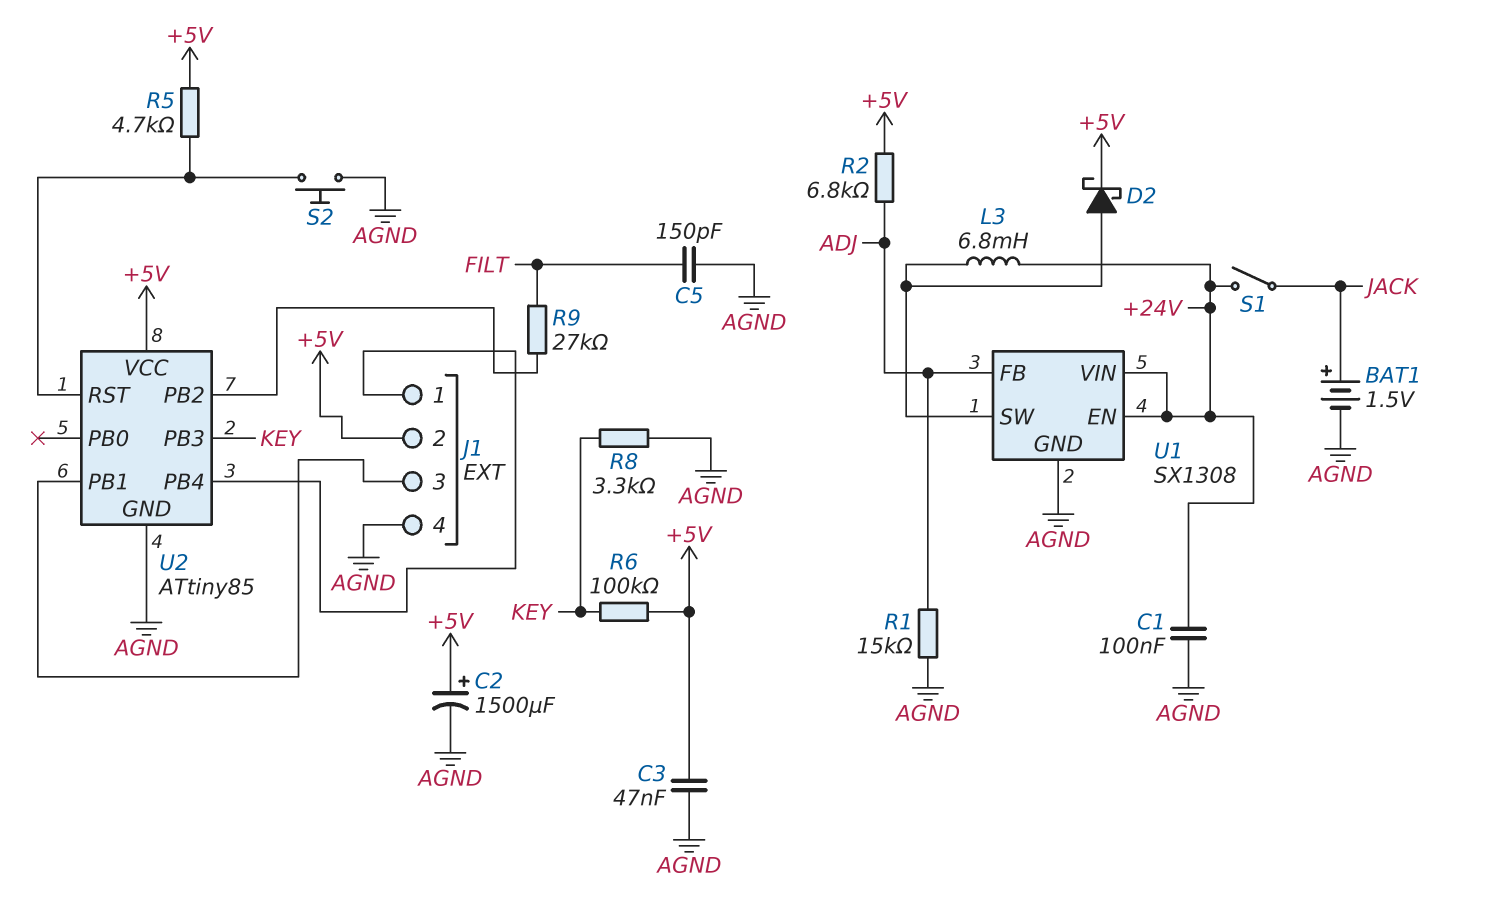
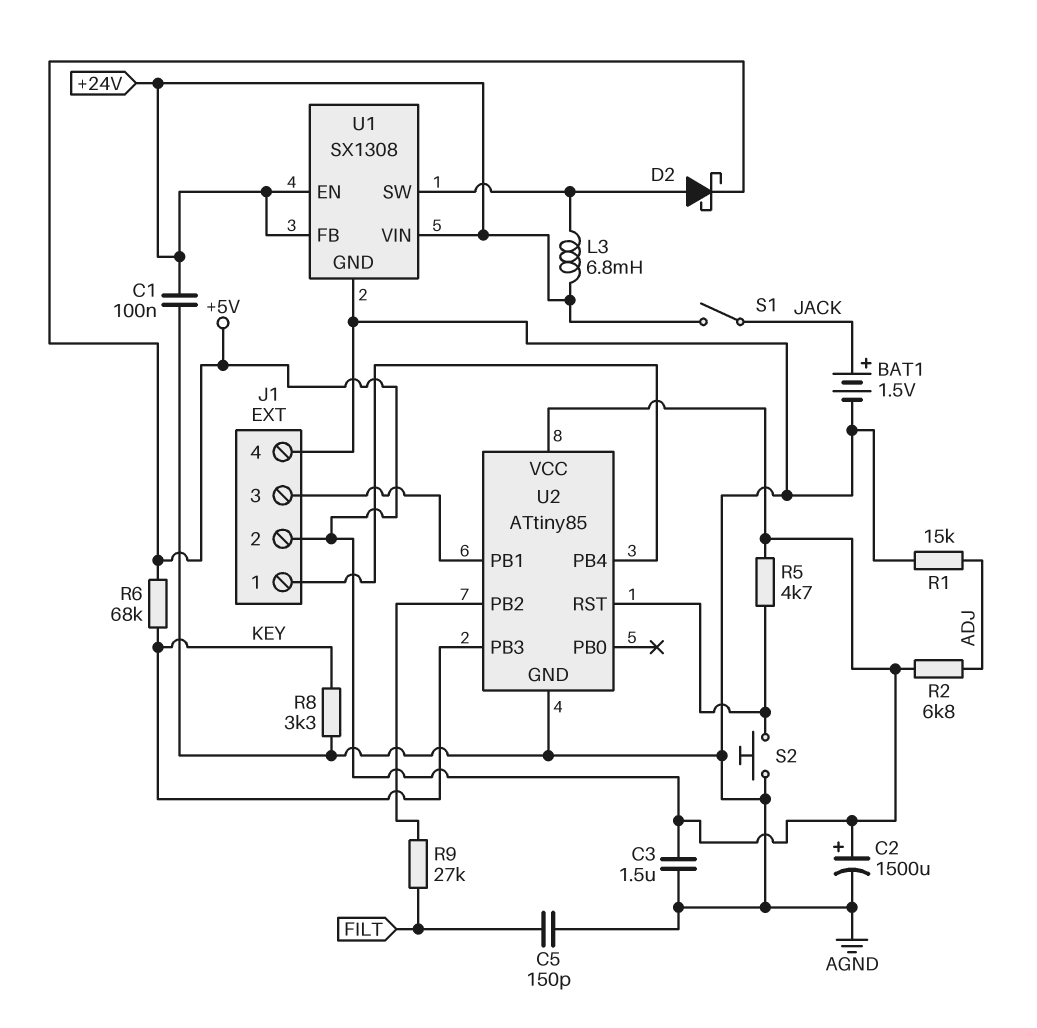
C3: 47nF (+5V, AGND) -> 1.5uF (+5V, AGND)
R6: 100k (+5V, KEY) -> 68k (+5V, KEY)
U1 pin FB: ADJ -> +24V

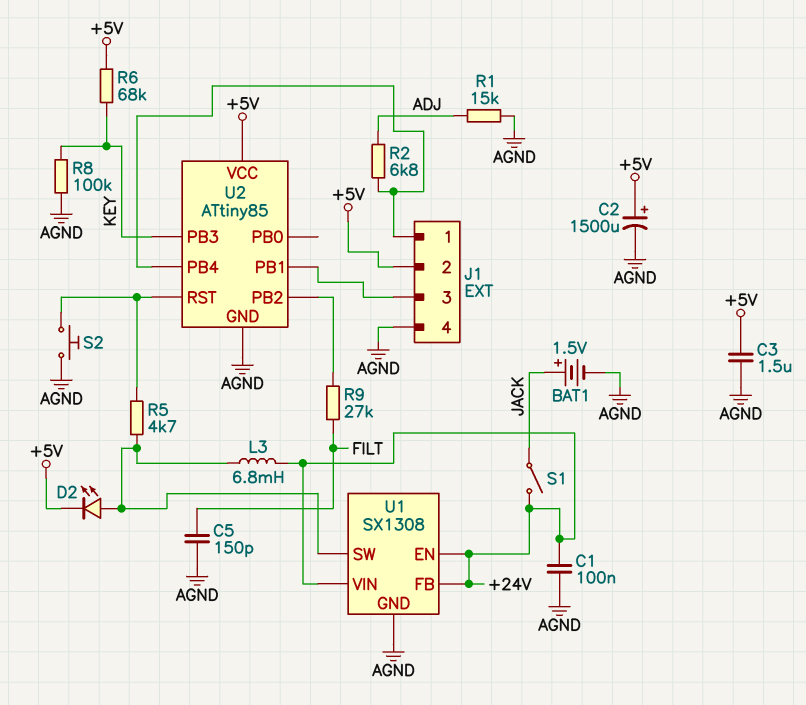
D2: schottky (A U1/SW, K +5V) -> LED (A U1/SW, K +5V)
R2: 6.8k (+5V, ADJ) -> 6.8k (ADJ, J1/1)
R5: 4.7k (+5V, U2/RST) -> 4.7k (U1/SW, U2/RST)
R8: 3.3k (AGND, KEY) -> 100k (AGND, KEY)

